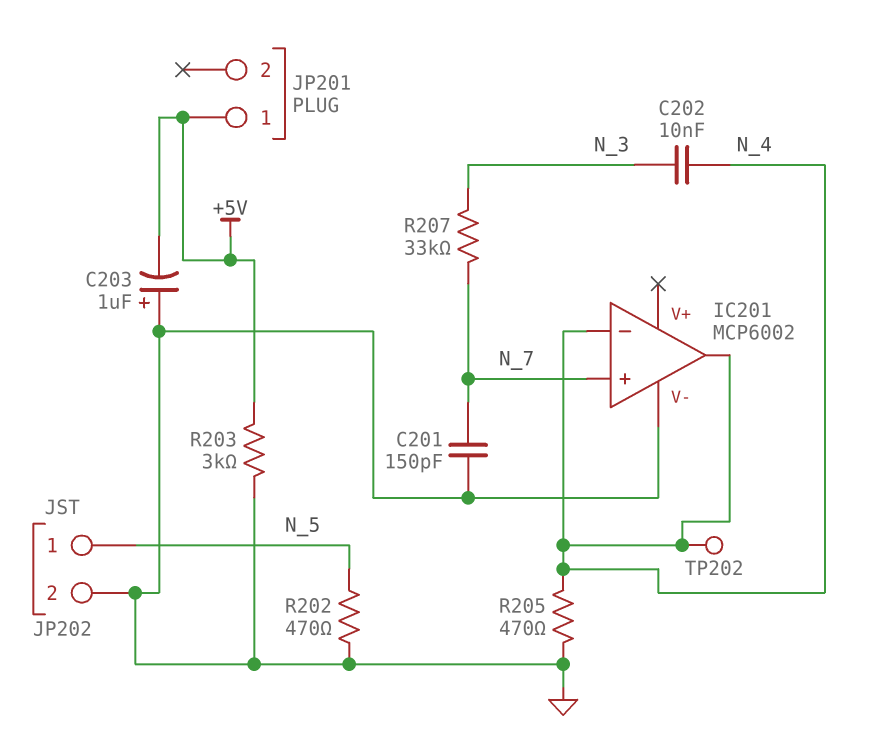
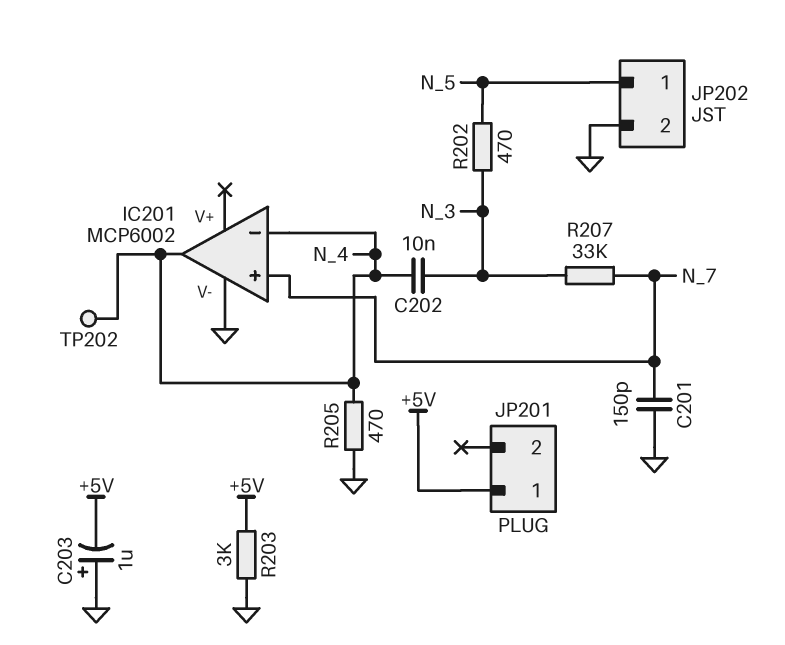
R202: 470 (GND, N_5) -> 470 (N_3, N_5)

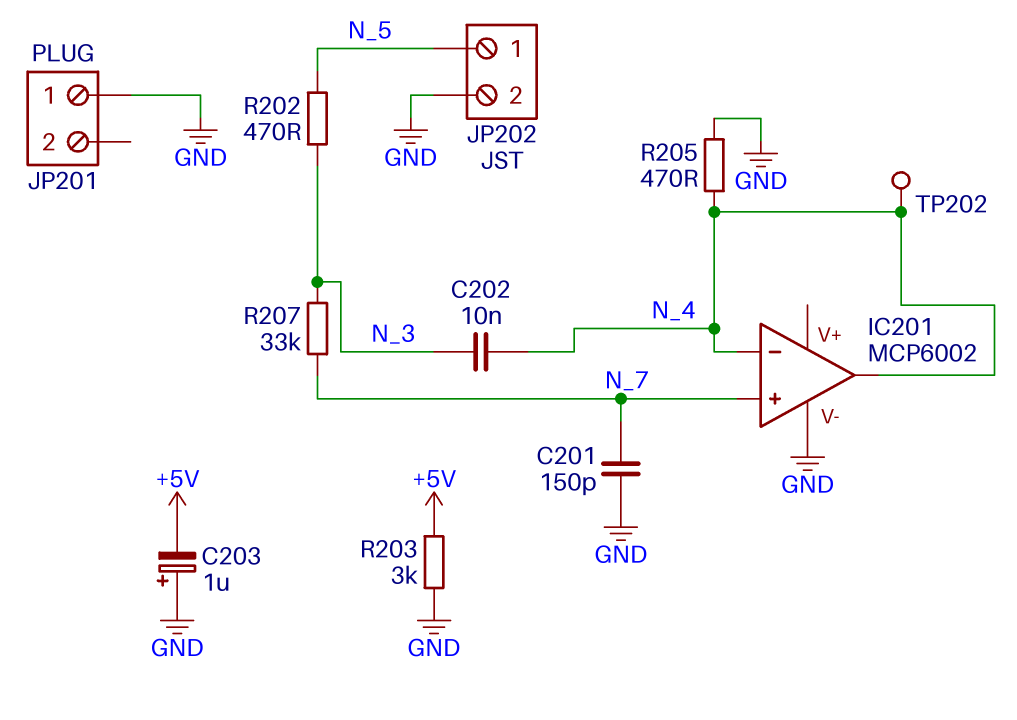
JP201 pin 1: +5V -> GND

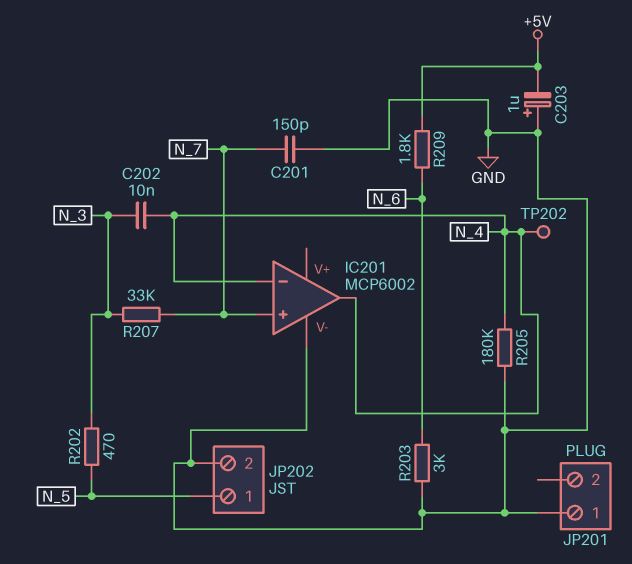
R203: 3k (+5V, GND) -> 3k (GND, N_6)
R205: 470 (GND, N_4) -> 180k (GND, N_4)
R209: none -> 1.8k (+5V, N_6)

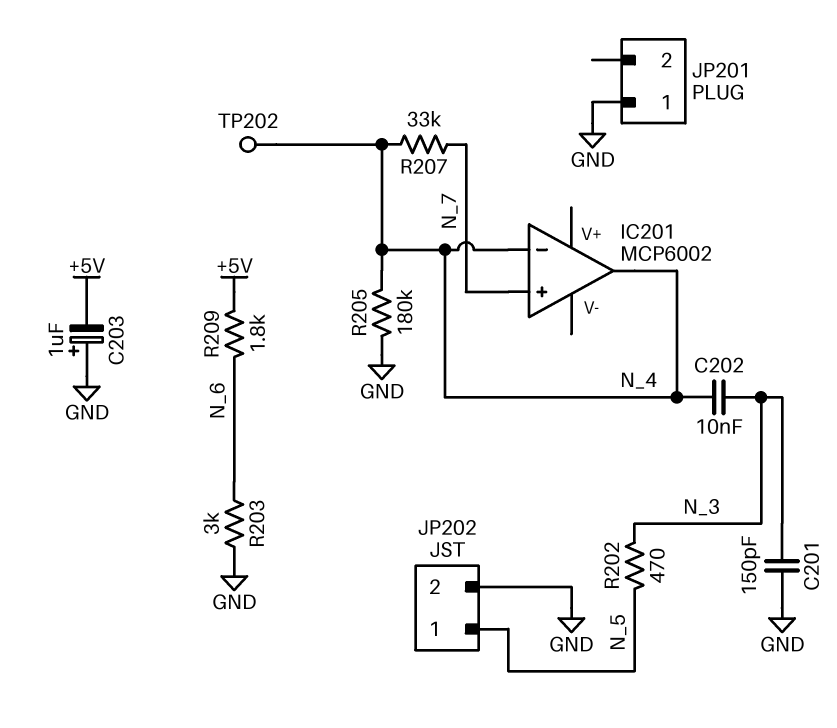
C201: 150pF (GND, N_7) -> 150pF (GND, N_3)
IC201 pin V-: GND -> none
R207: 33k (N_3, N_7) -> 33k (N_4, N_7)

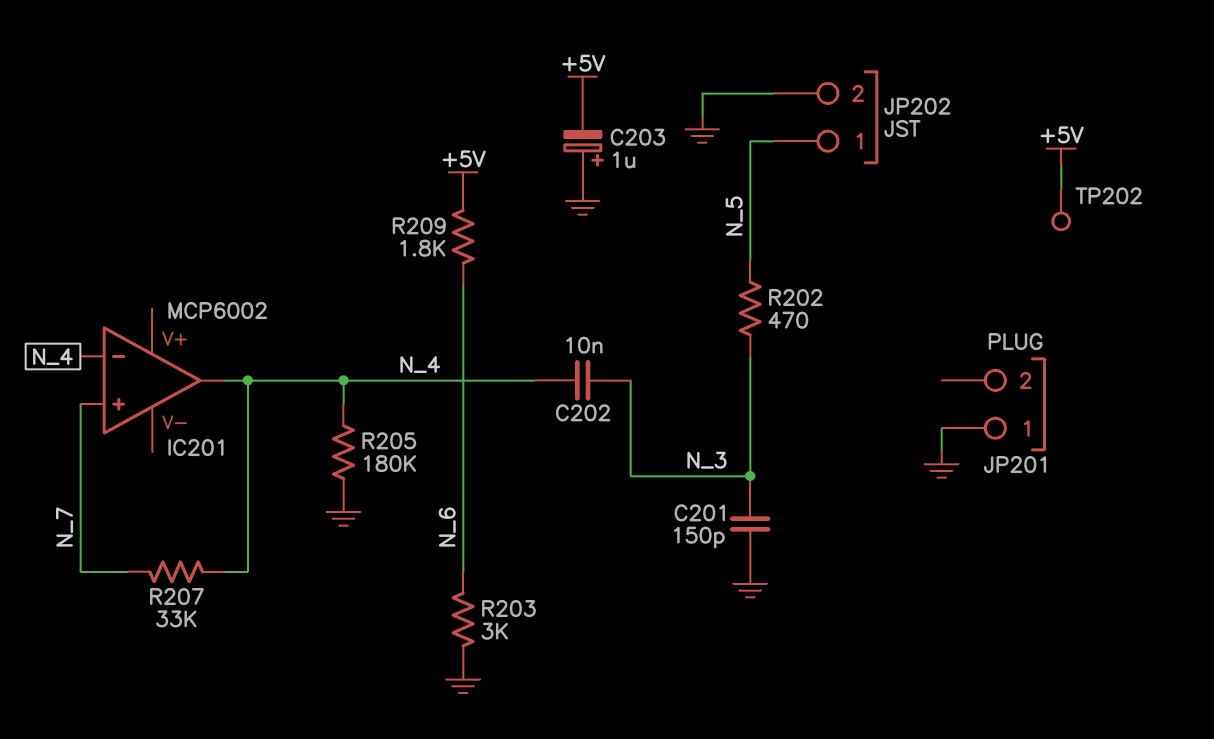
TP202: test point (N_4) -> test point (+5V)

